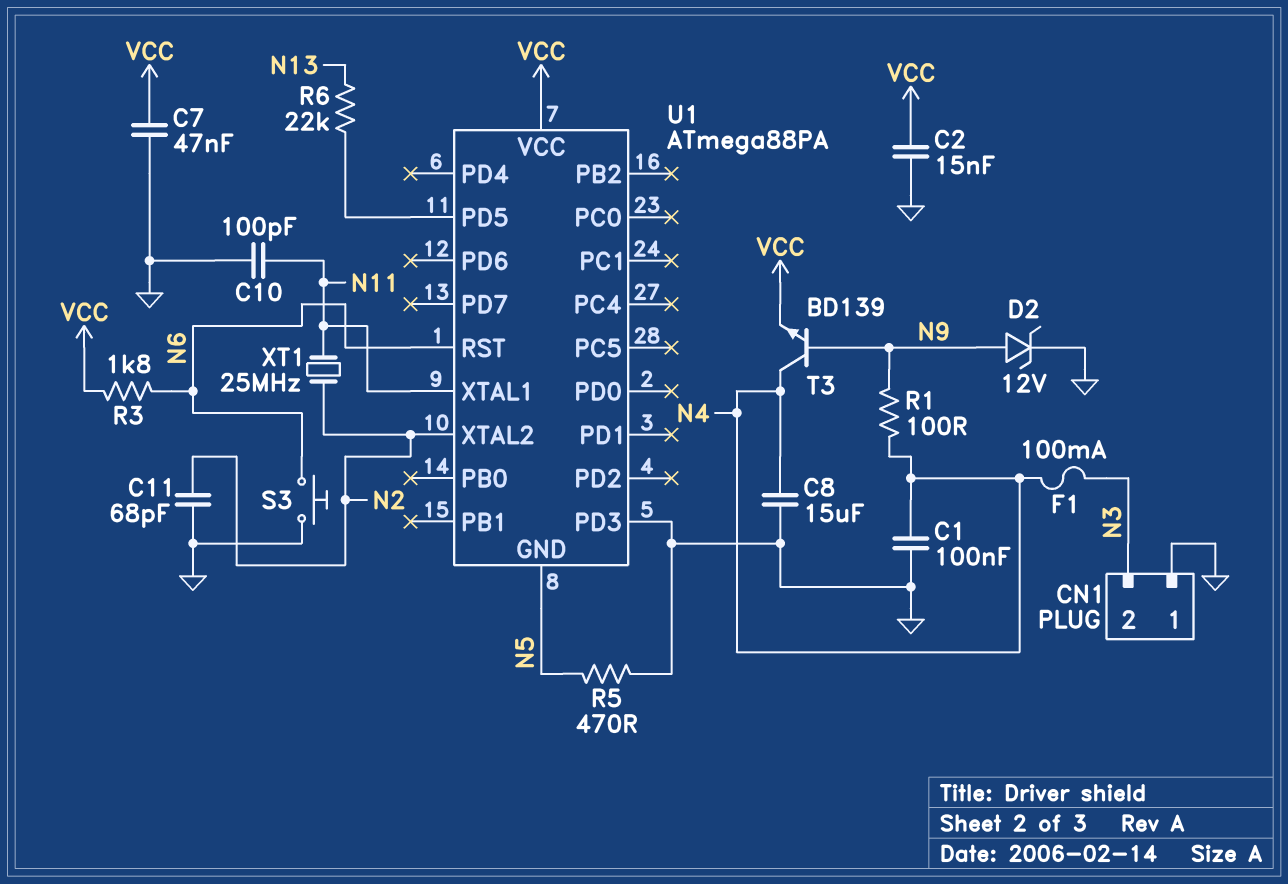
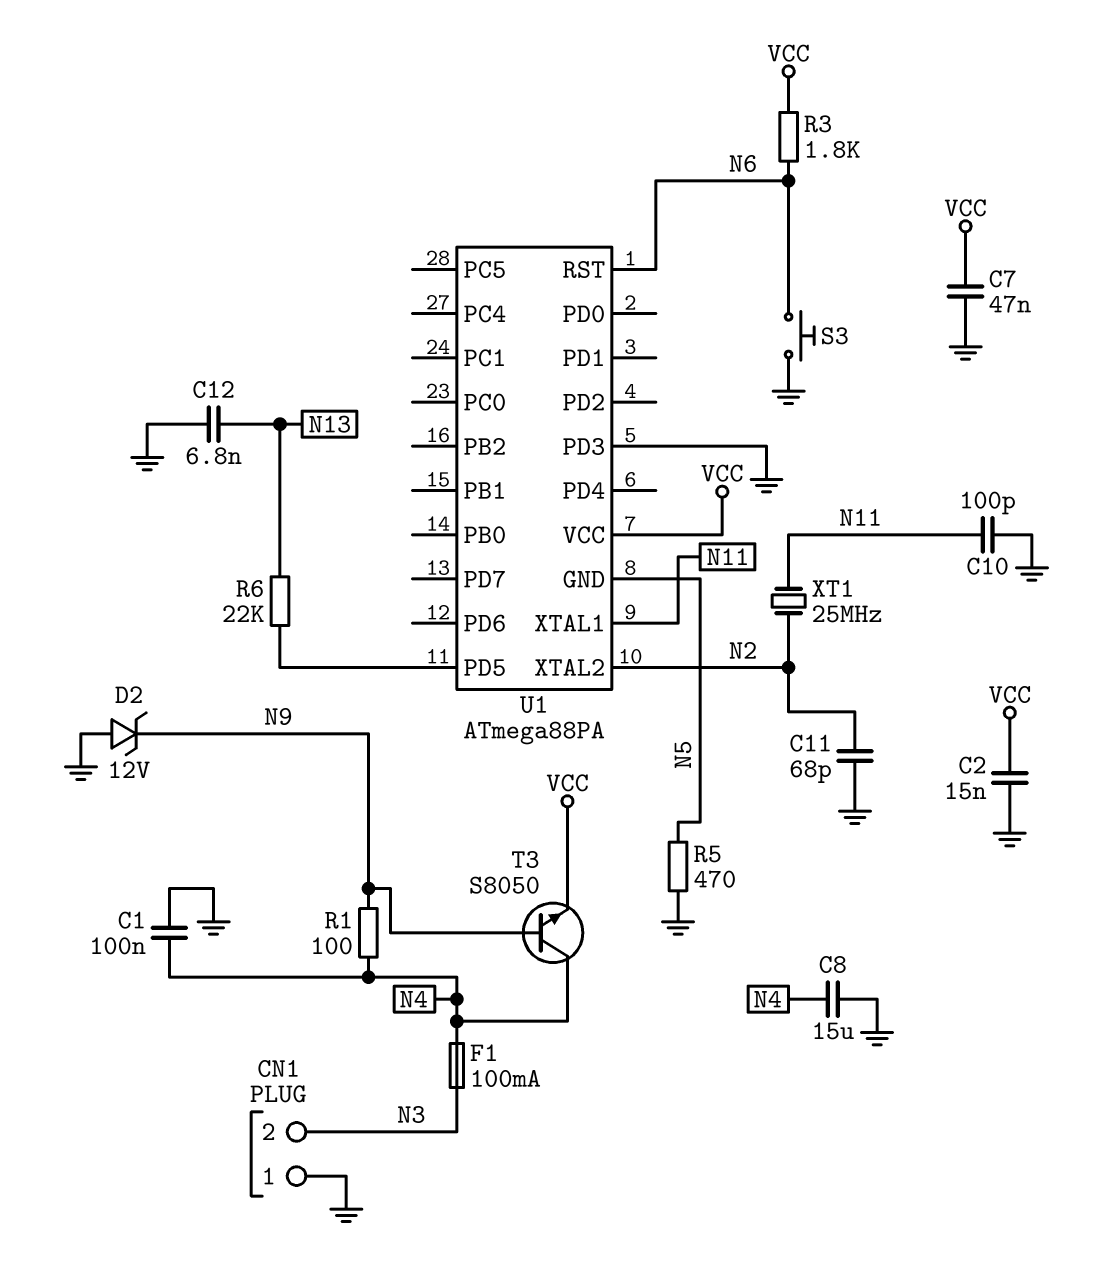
C12: none -> 6.8nF (GND, N13)
D2: zener 12V (A N9, K GND) -> zener 12V (A GND, K N9)
T3: NPN BD139 (B N9, C N4, E VCC) -> NPN S8050 (B N9, C N4, E VCC)

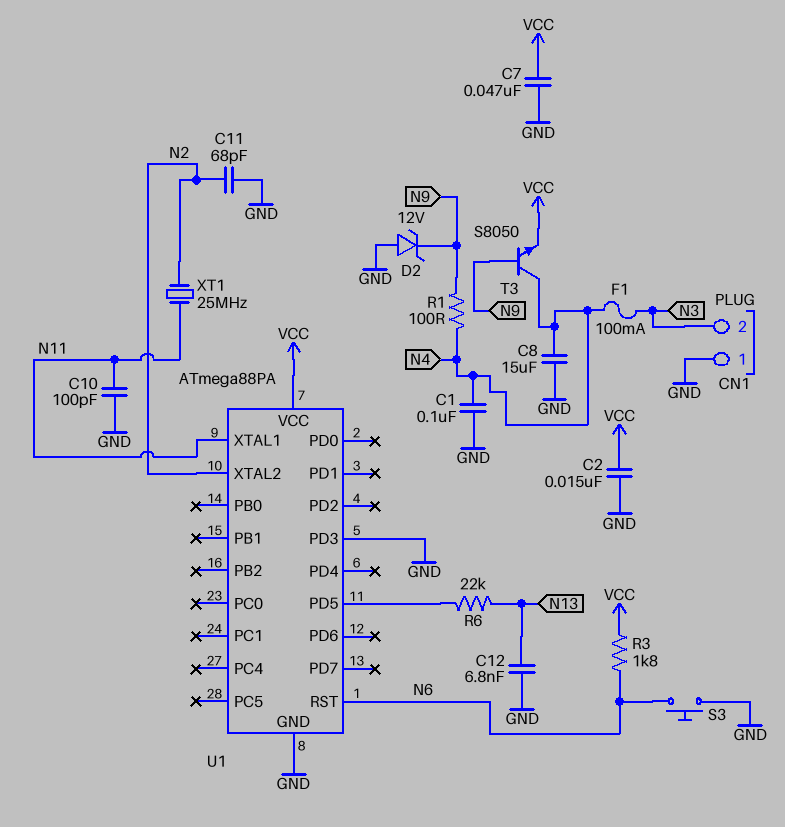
R5: 470 (GND, N5) -> none
U1 pin GND: N5 -> GND

